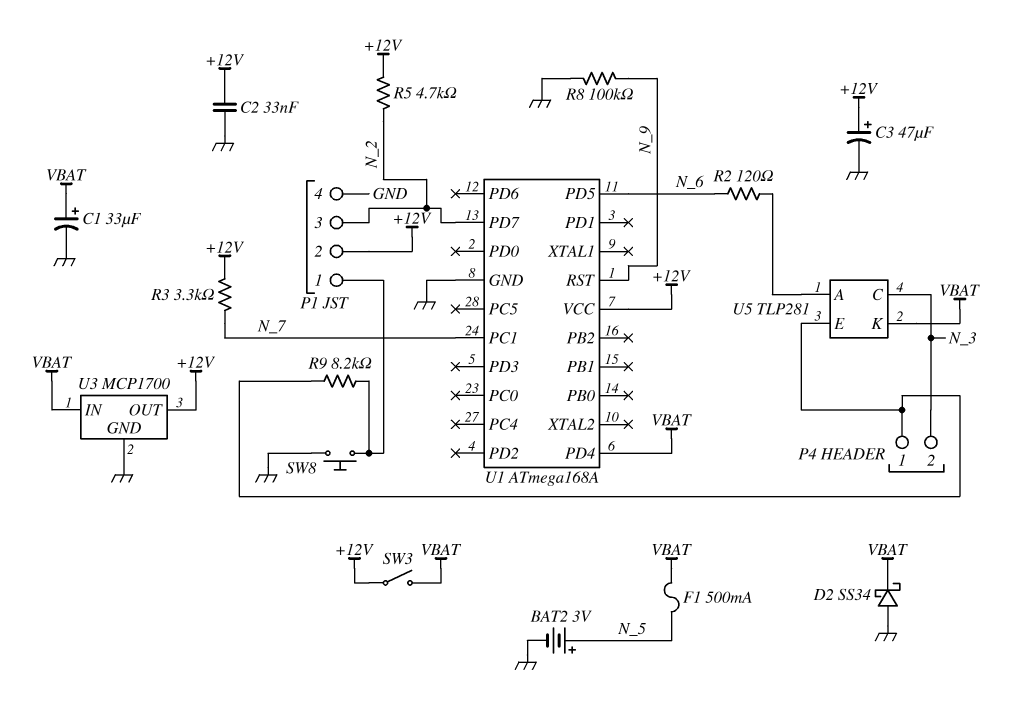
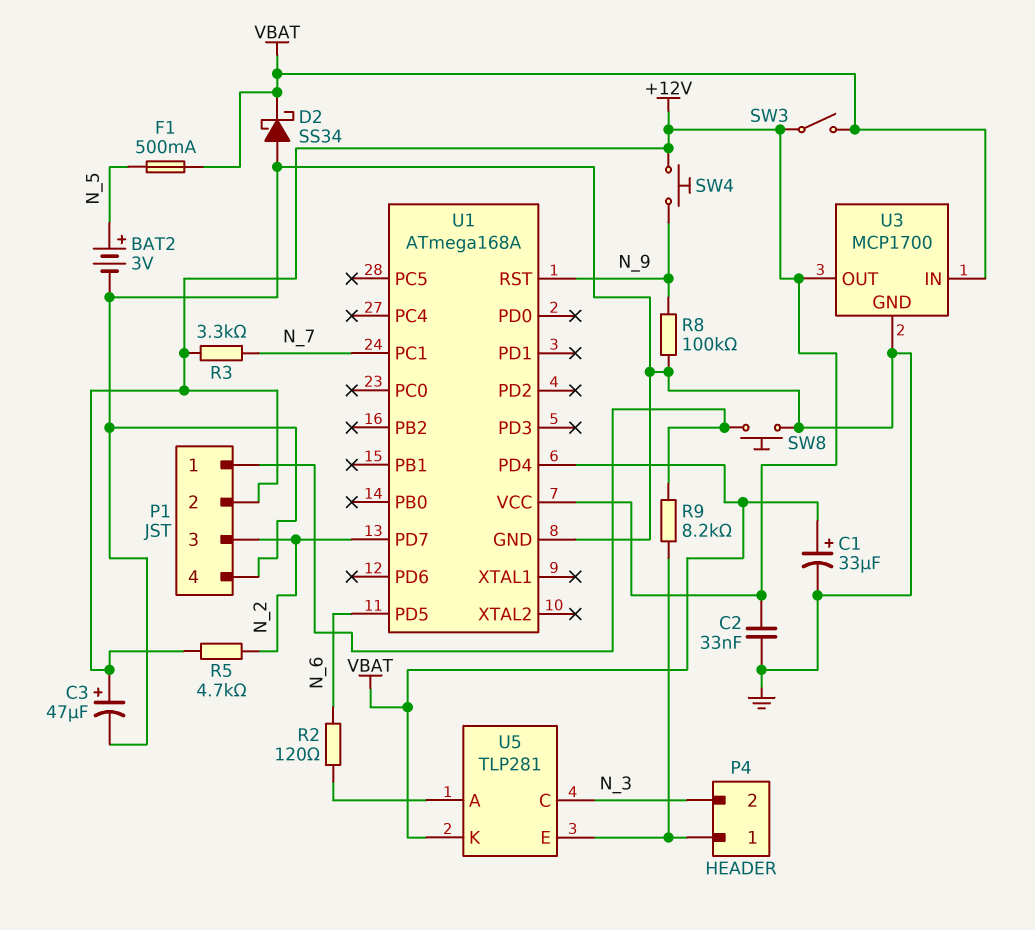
SW4: none -> button (+12V, N_9)

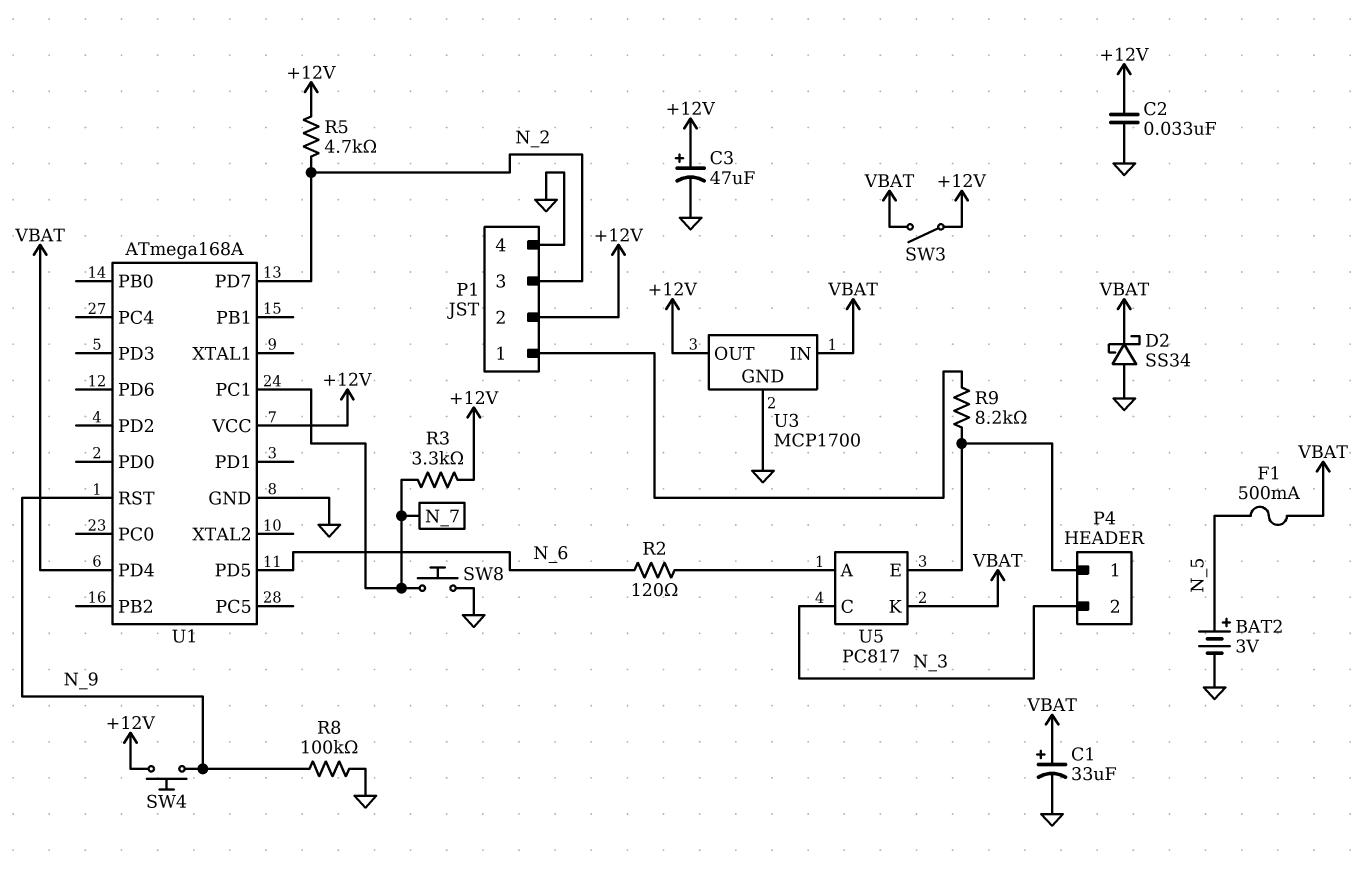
SW8: button (GND, P1/1) -> button (GND, N_7)
U5: TLP281 -> PC817

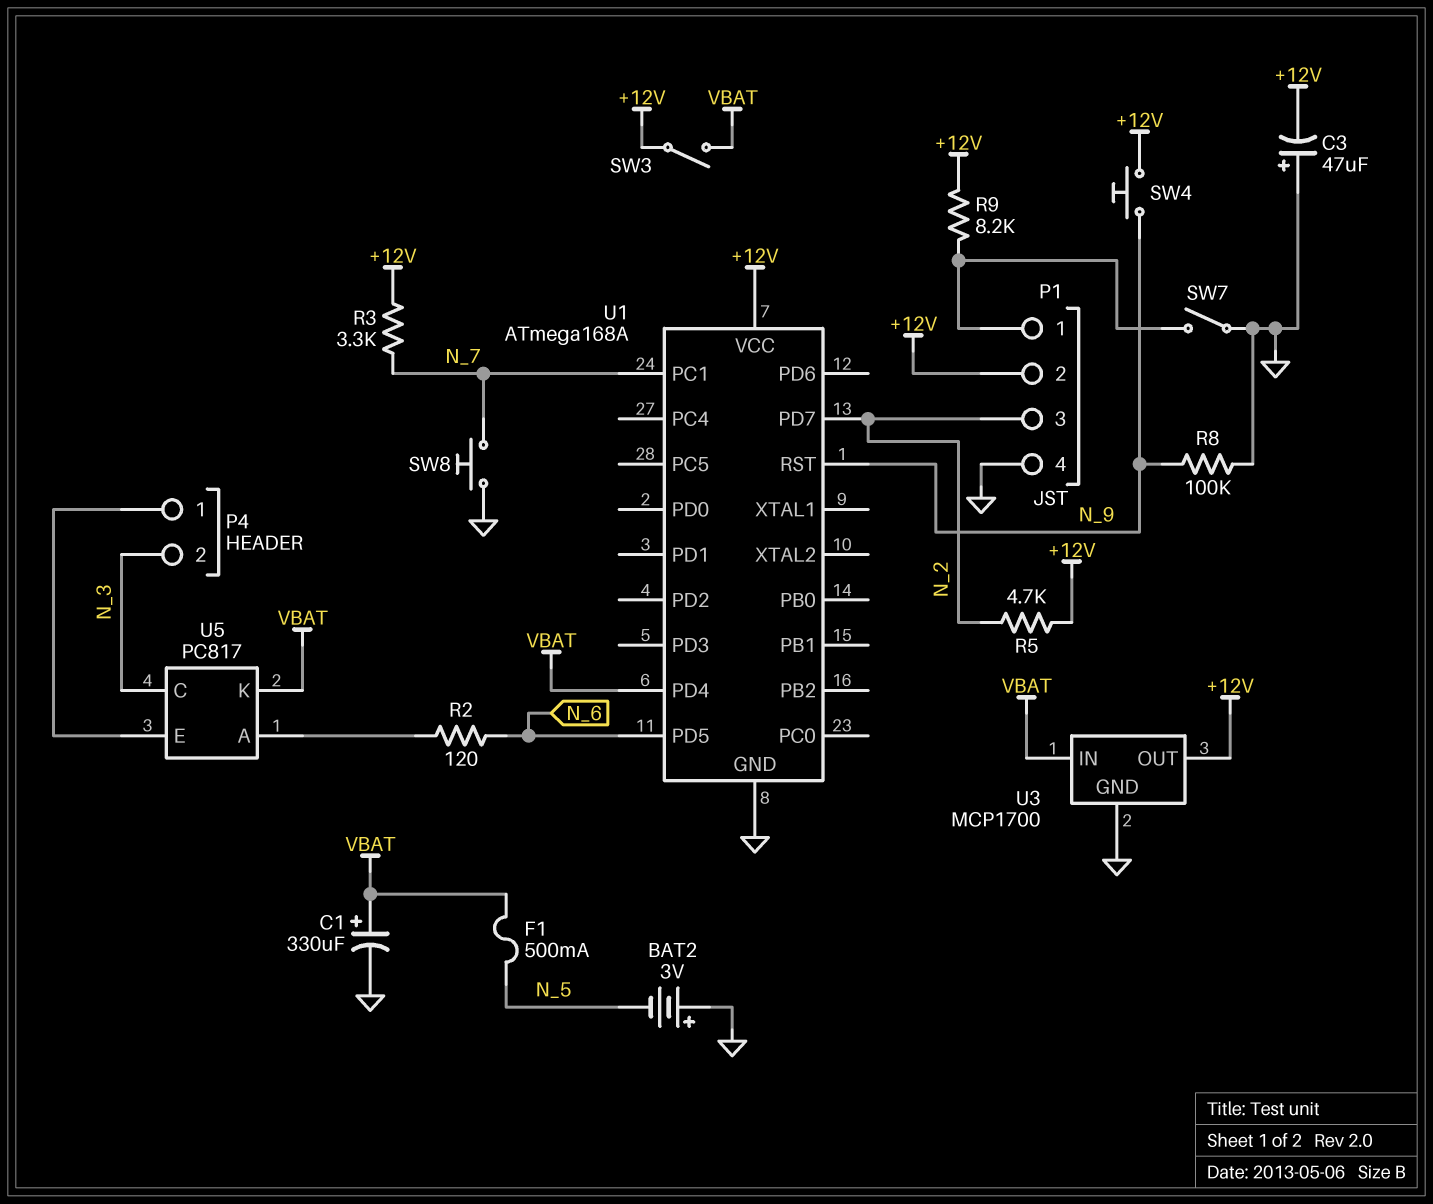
BAT2: 3V (plus N_5, minus GND) -> 3V (plus GND, minus N_5)
C1: 33uF (plus VBAT, minus GND) -> 330uF (plus VBAT, minus GND)
C2: 33nF (+12V, GND) -> none
C3: 47uF (plus +12V, minus GND) -> 47uF (plus GND, minus +12V)
D2: schottky SS34 (A GND, K VBAT) -> none
R9: 8.2k (P1/1, P4/1) -> 8.2k (+12V, P1/1)
SW7: none -> switch (GND, P1/1)

